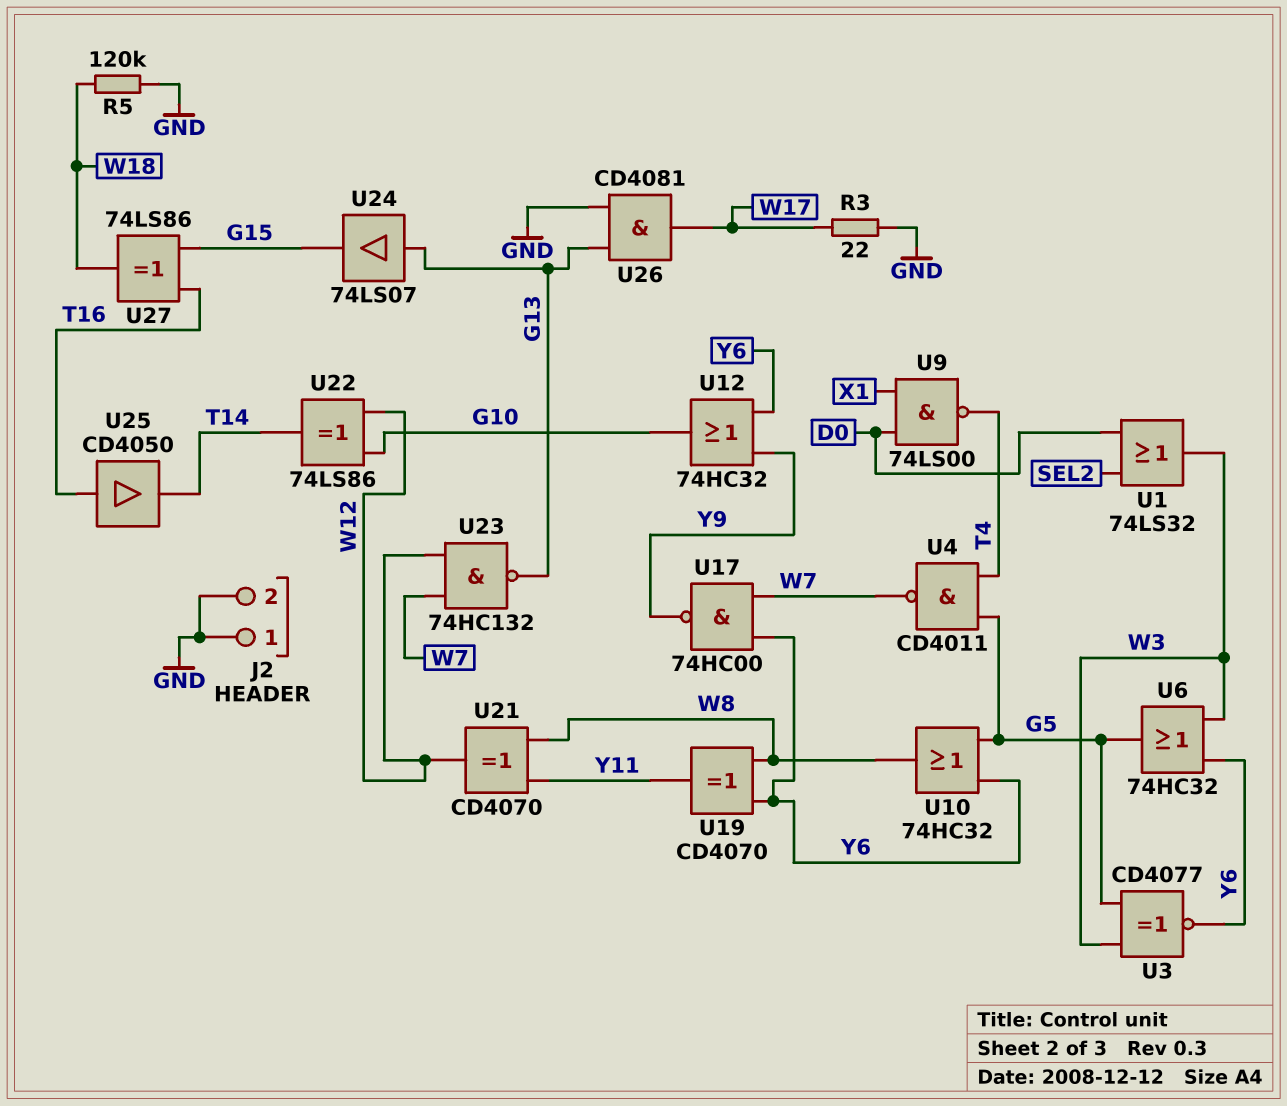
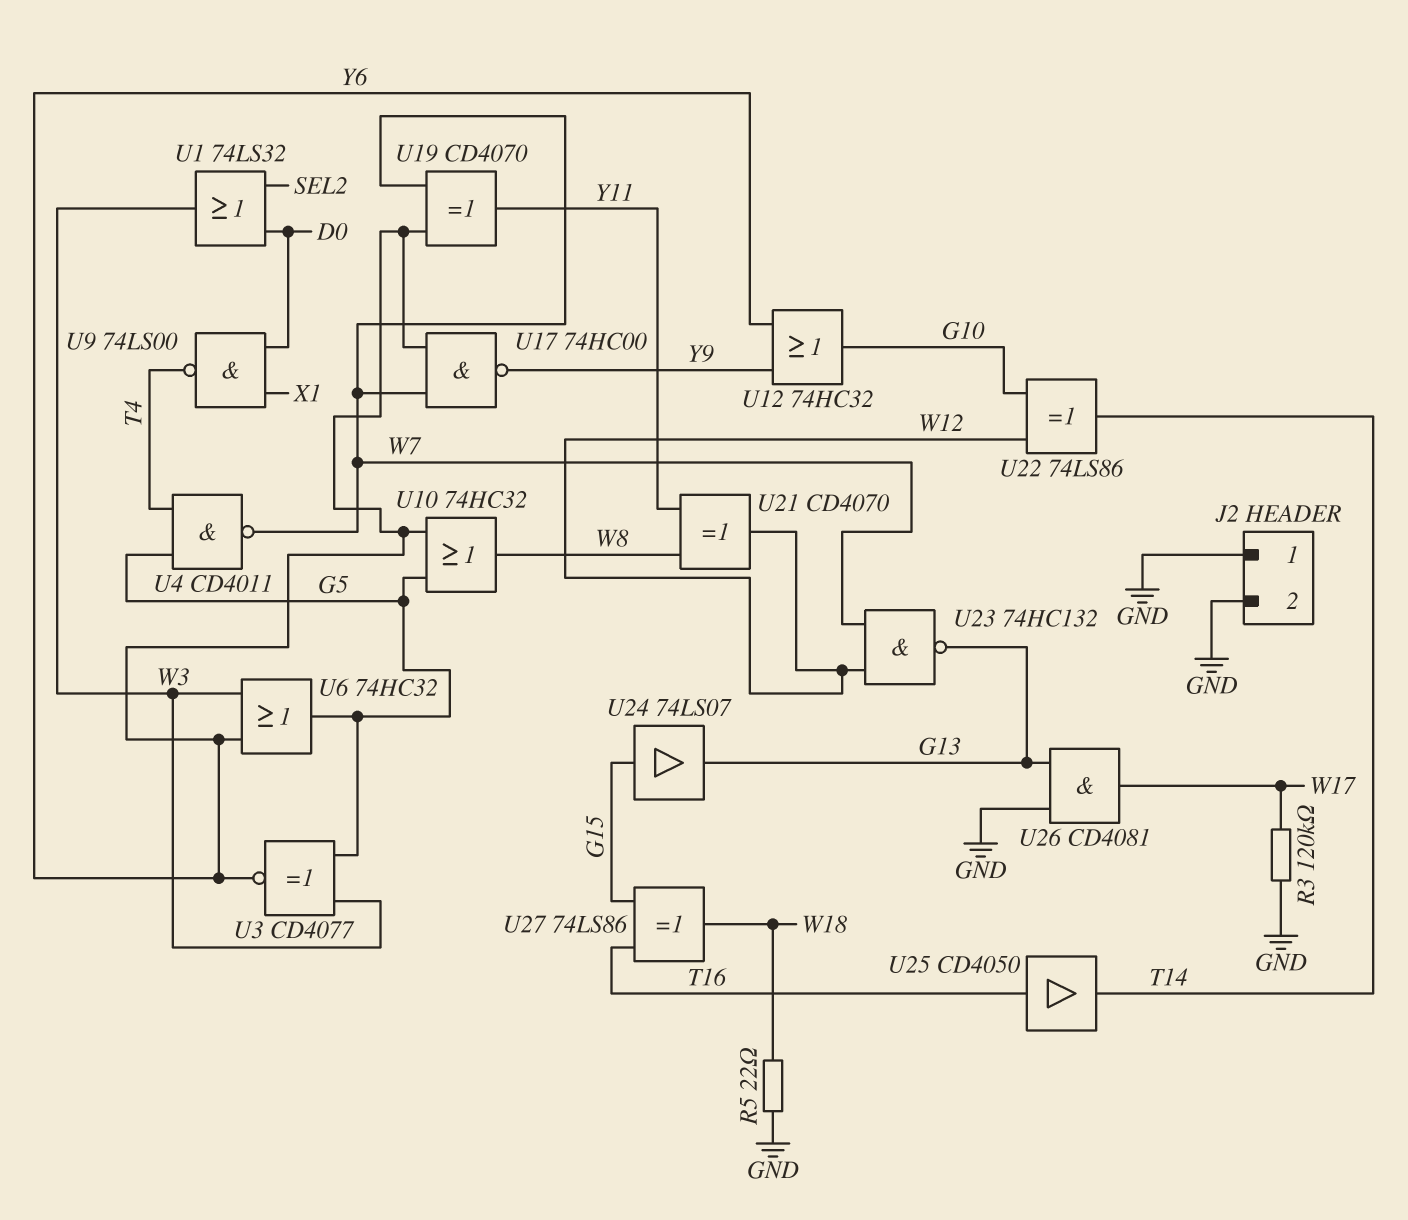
R3: 22 (GND, W17) -> 120k (GND, W17)
R5: 120k (GND, W18) -> 22 (GND, W18)
U19: XOR CD4070 (in W8, in Y6, out Y11) -> XOR CD4070 (in W7, in Y6, out Y11)
U24: buffer 74LS07 (in G13, out G15) -> buffer 74LS07 (in G15, out G13)

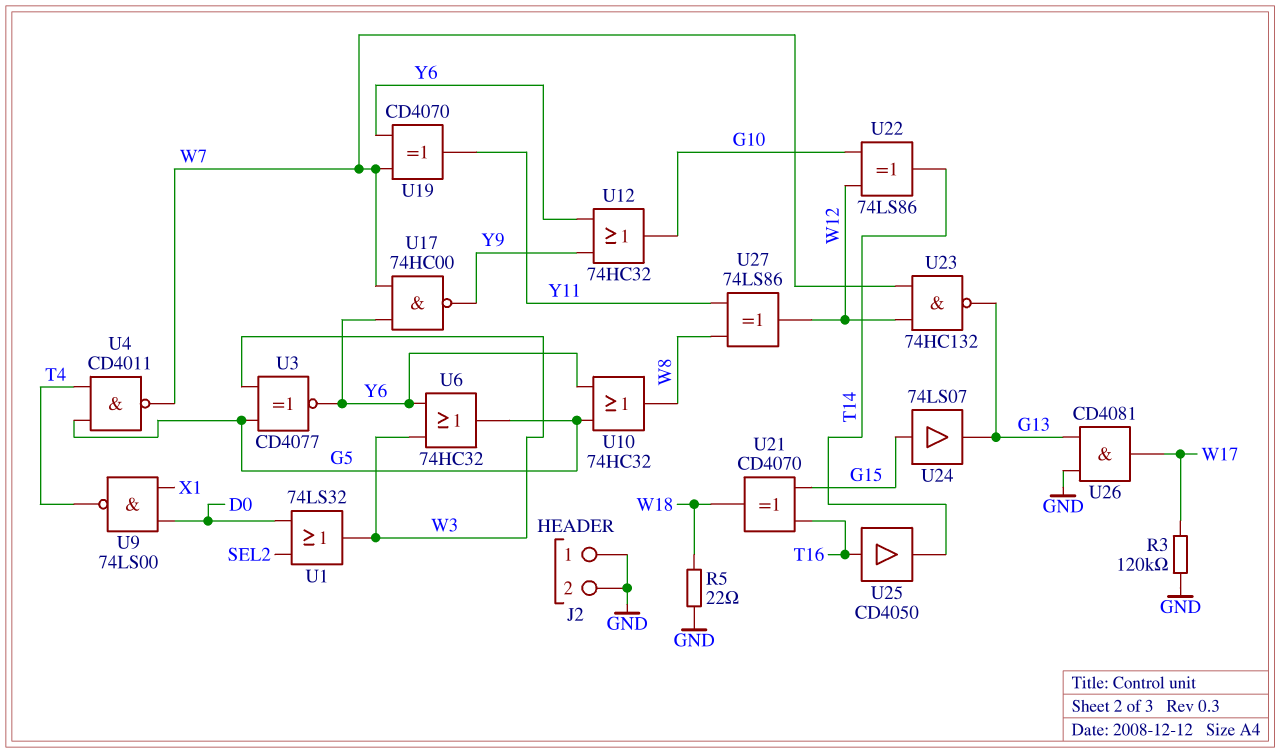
U21: XOR CD4070 (in W8, in Y11, out W12) -> XOR CD4070 (in G15, in T16, out W18)
U27: XOR 74LS86 (in G15, in T16, out W18) -> XOR 74LS86 (in W8, in Y11, out W12)

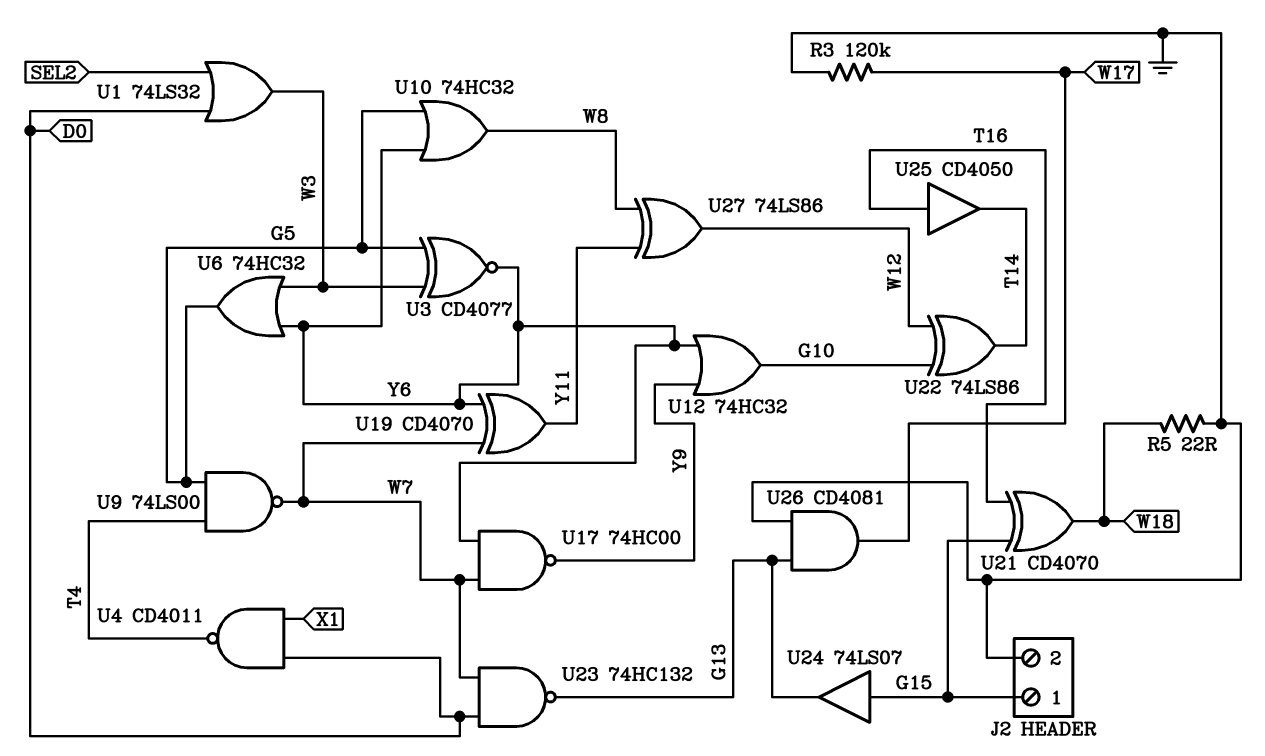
J2 pin 1: GND -> G15
U4: NAND CD4011 (in G5, in T4, out W7) -> NAND CD4011 (in D0, in X1, out T4)
U9: NAND 74LS00 (in D0, in X1, out T4) -> NAND 74LS00 (in G5, in T4, out W7)
U23: NAND 74HC132 (in W7, in W12, out G13) -> NAND 74HC132 (in D0, in W7, out G13)

